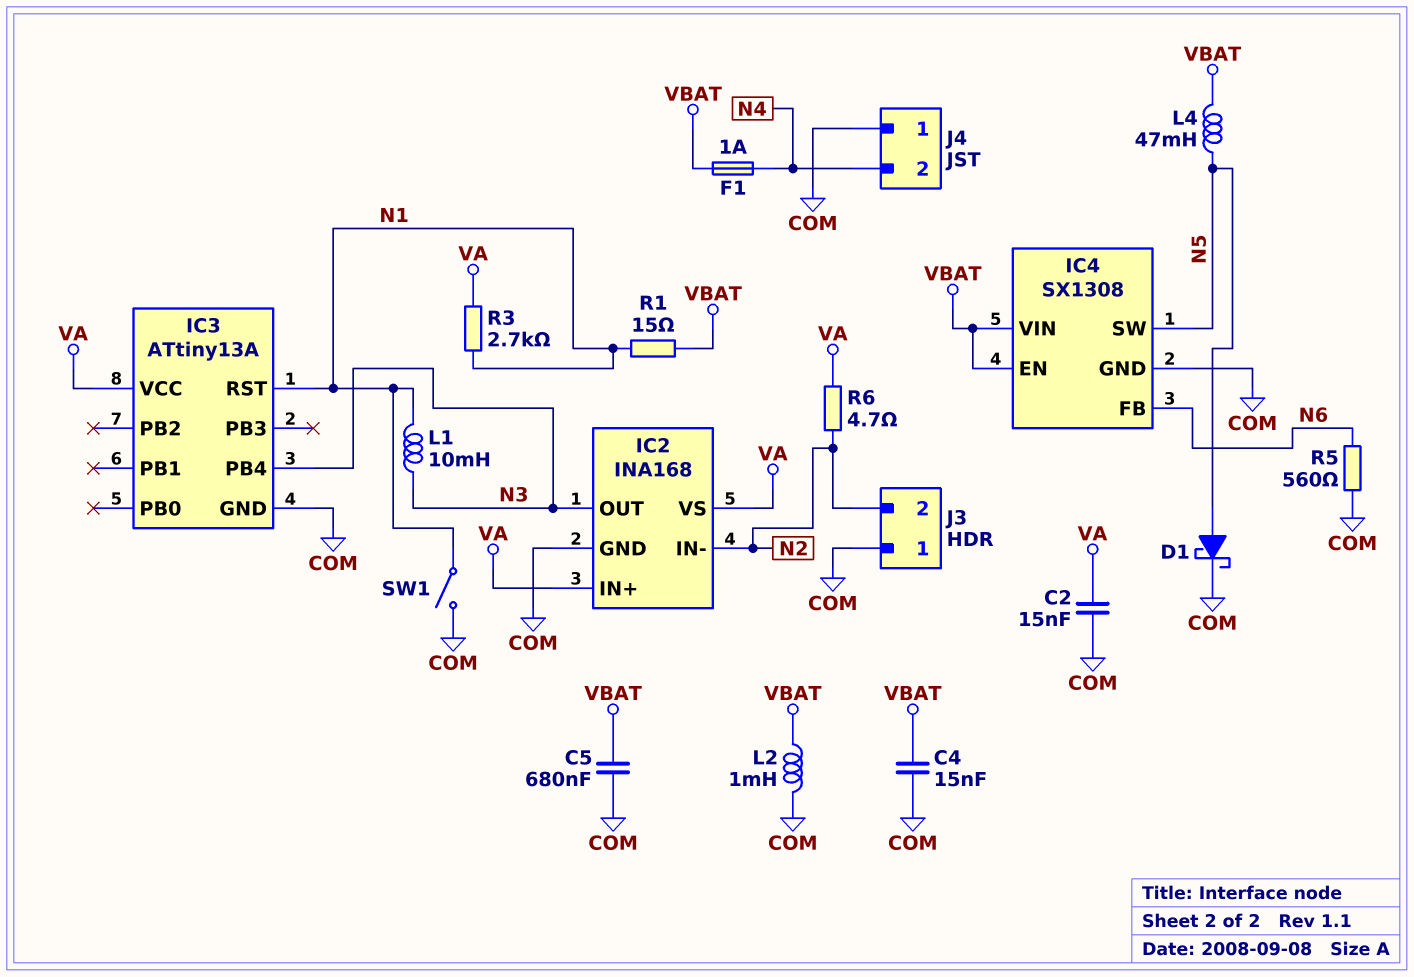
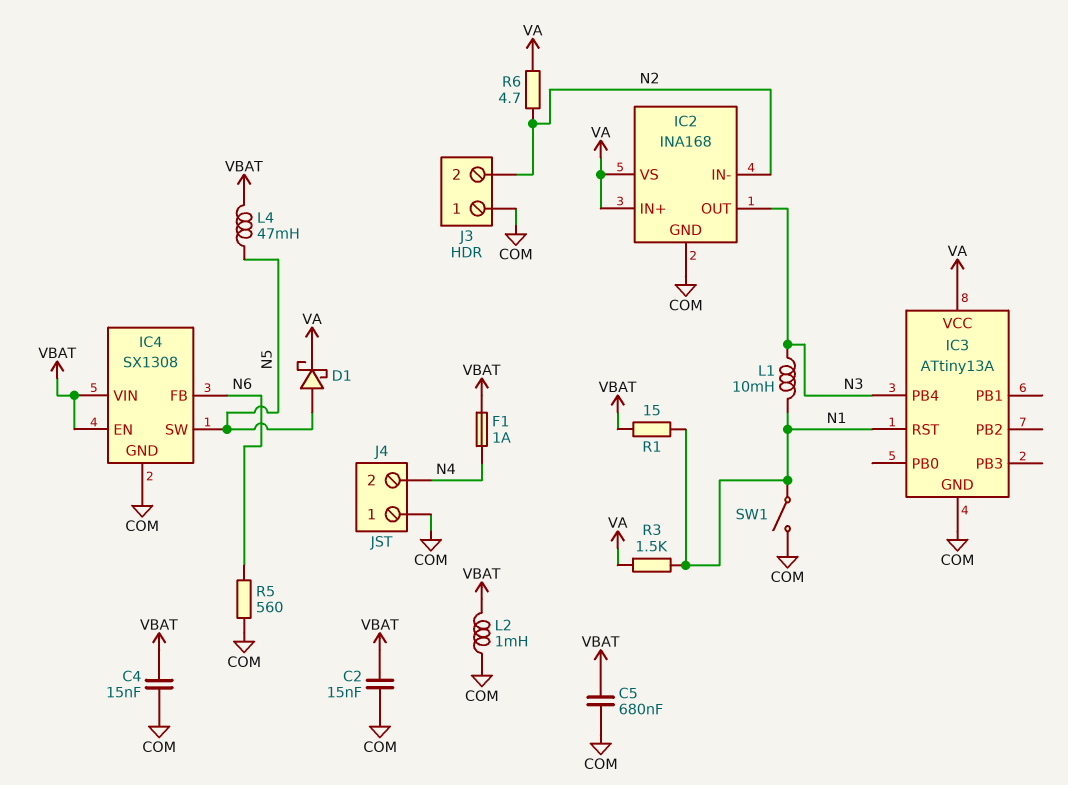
C2: 15nF (COM, VA) -> 15nF (COM, VBAT)
D1: schottky (A N5, K COM) -> schottky (A N5, K VA)
R3: 2.7k (N1, VA) -> 1.5k (N1, VA)

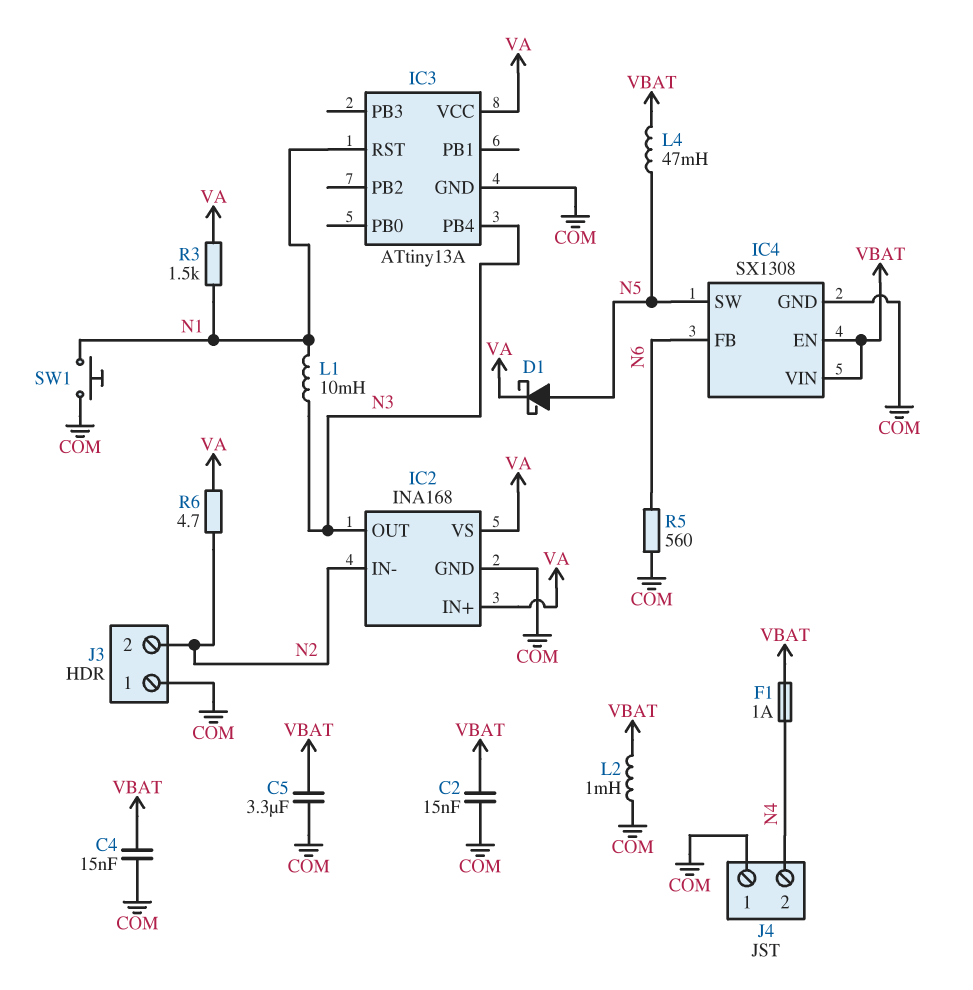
C5: 680nF (COM, VBAT) -> 3.3uF (COM, VBAT)
R1: 15 (N1, VBAT) -> none
SW1: switch (COM, N1) -> button (COM, N1)

